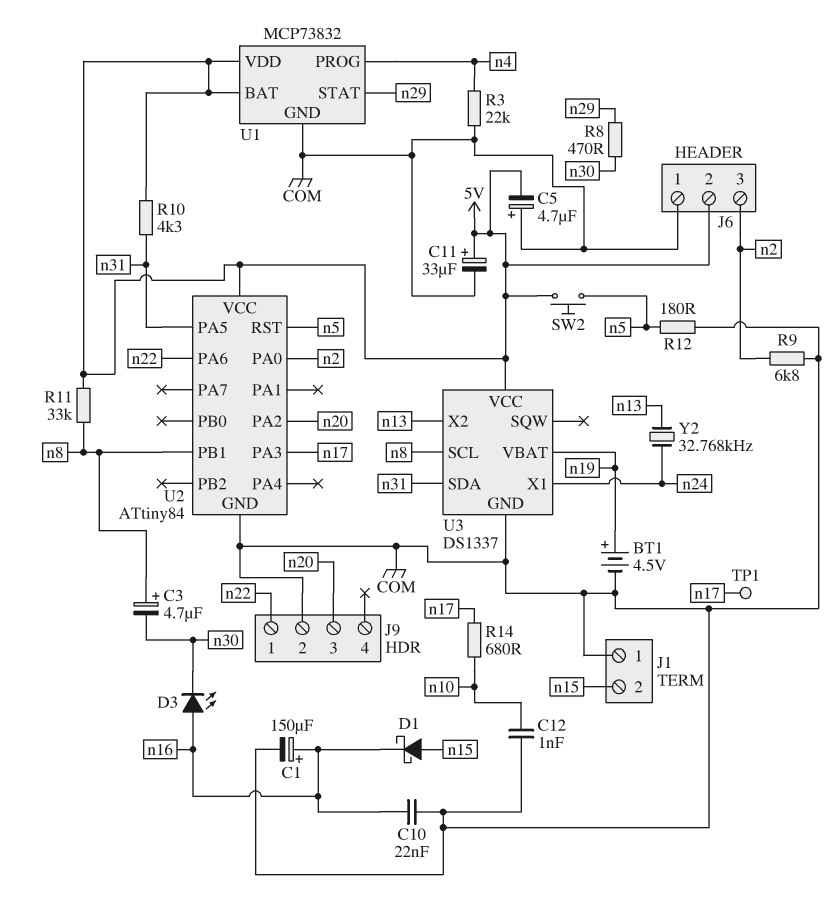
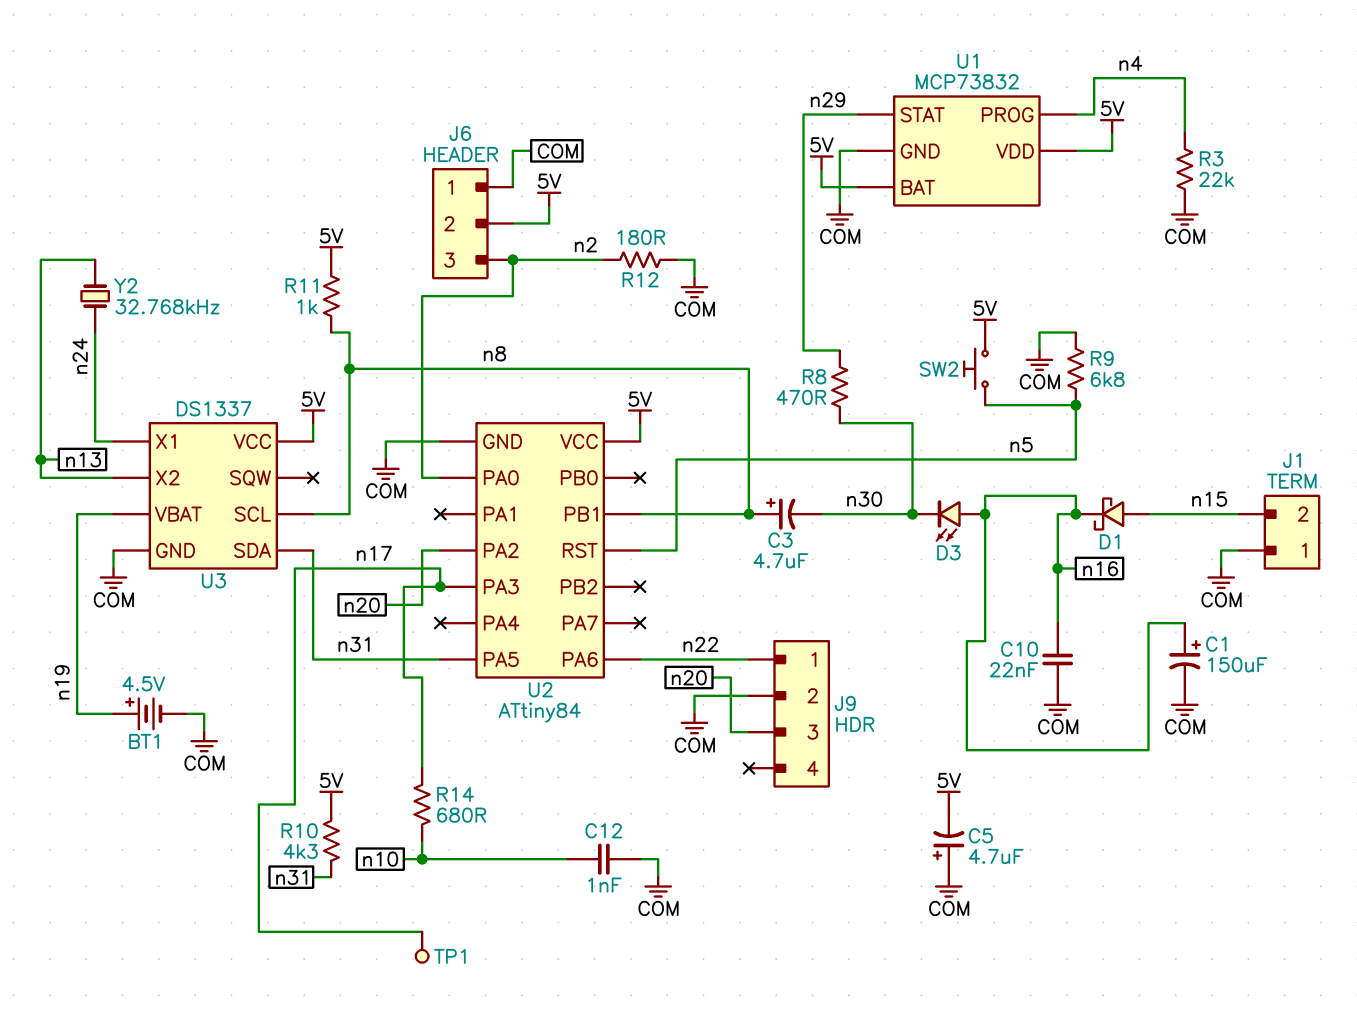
C11: 33uF (plus 5V, minus COM) -> none
R9: 6.8k (COM, n2) -> 6.8k (COM, n5)
R11: 33k (5V, n8) -> 1k (5V, n8)
R12: 180 (COM, n5) -> 180 (COM, n2)

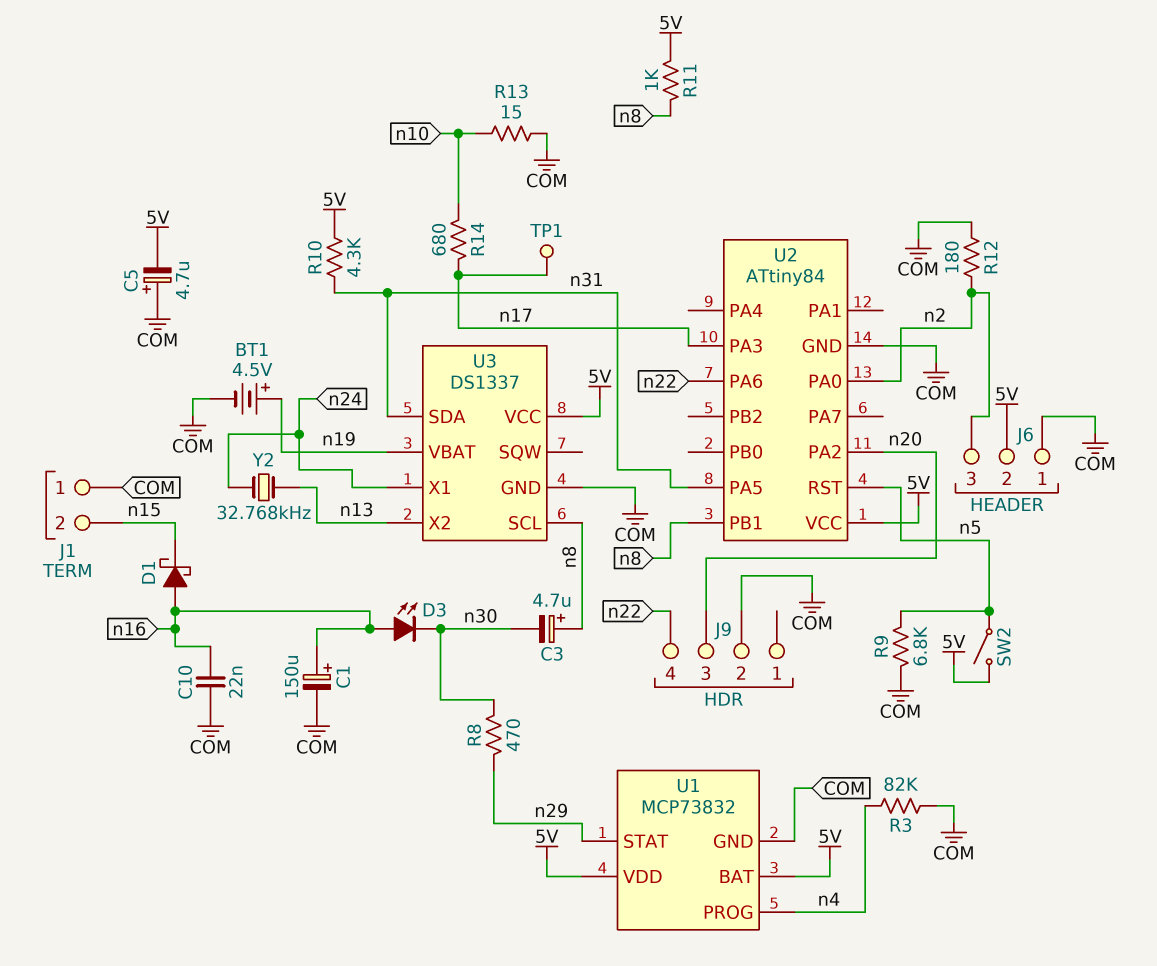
C12: 1nF (COM, n10) -> none
D1: schottky (A n15, K n16) -> schottky (A n16, K n15)
J9 pin 1: n22 -> none
J9 pin 4: none -> n22
R3: 22k (COM, n4) -> 82k (COM, n4)
R13: none -> 15 (COM, n10)
SW2: button (5V, n5) -> switch (5V, n5)

